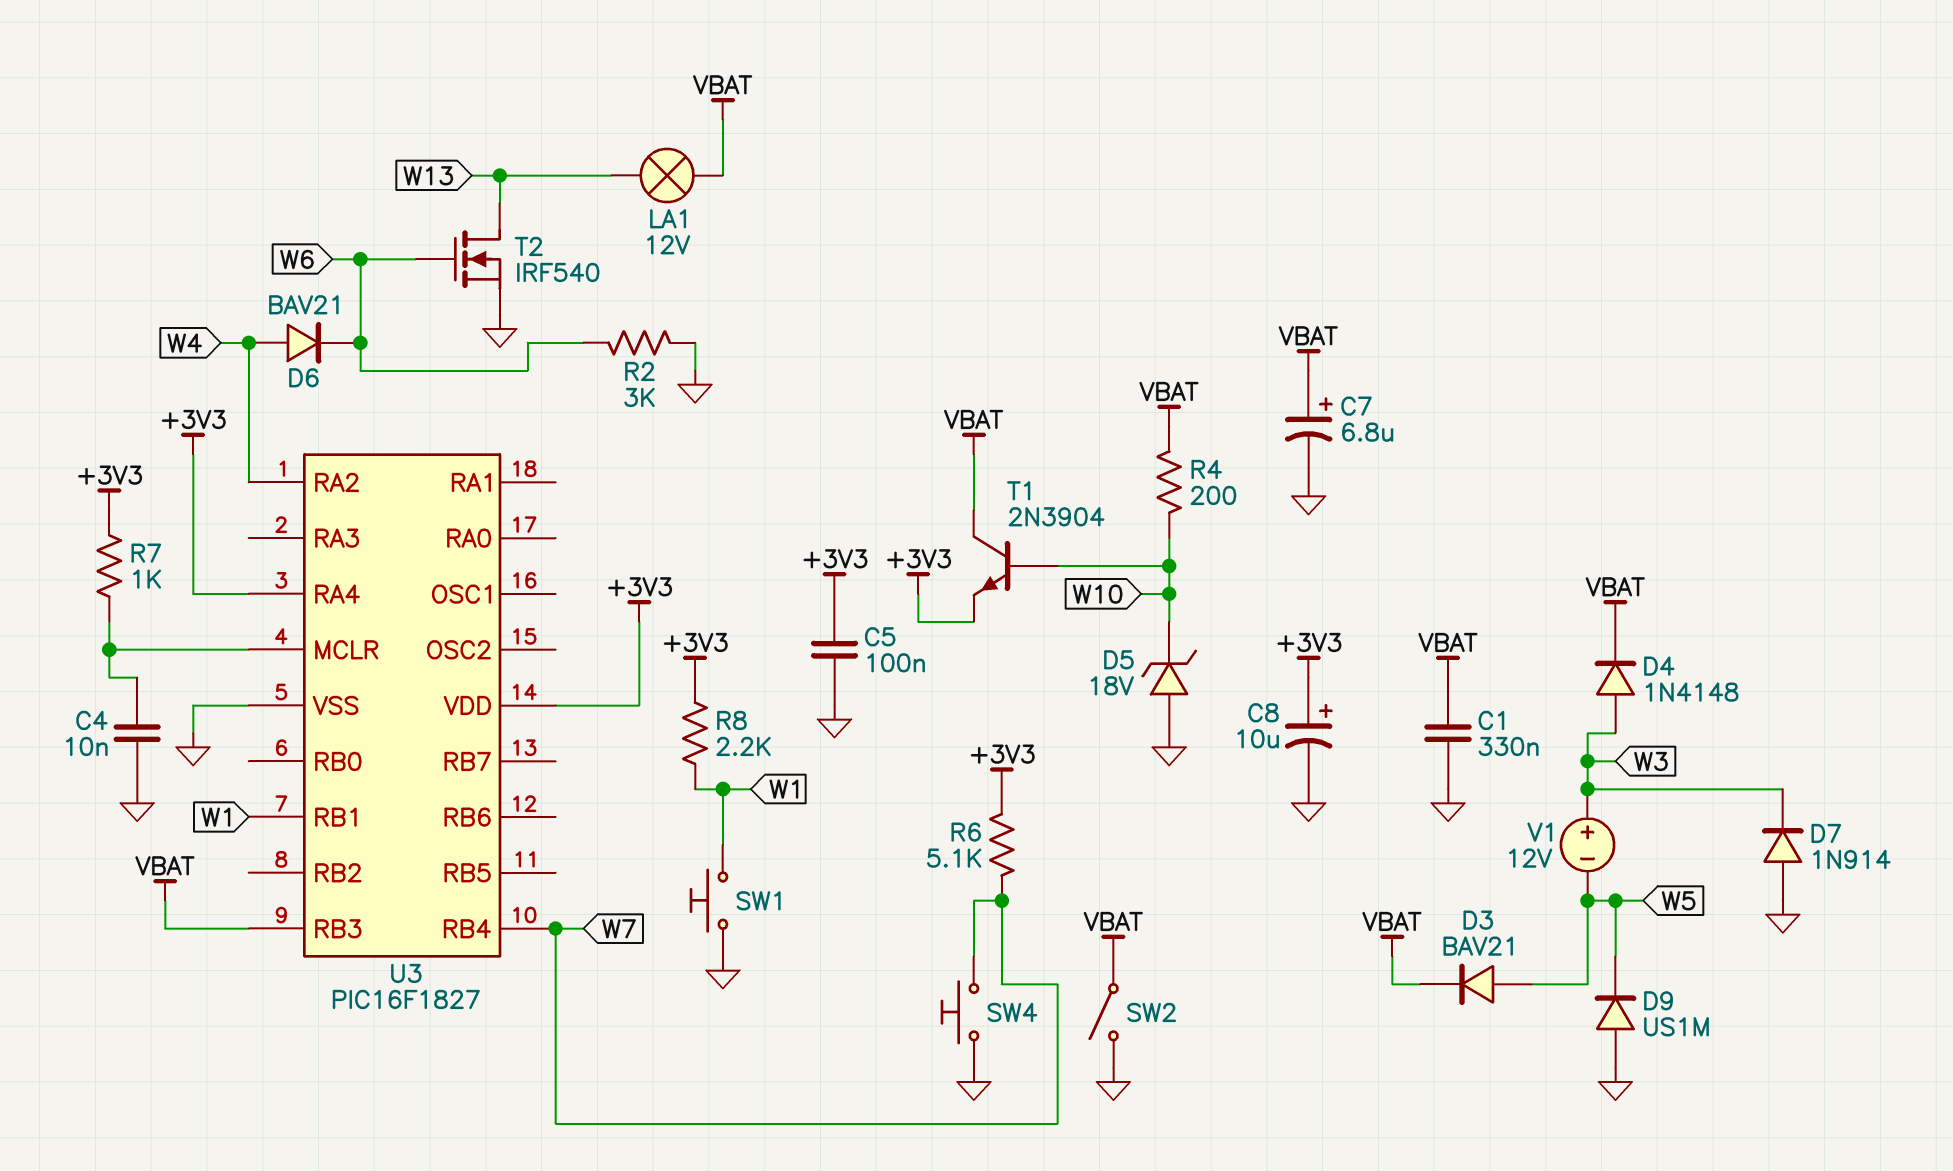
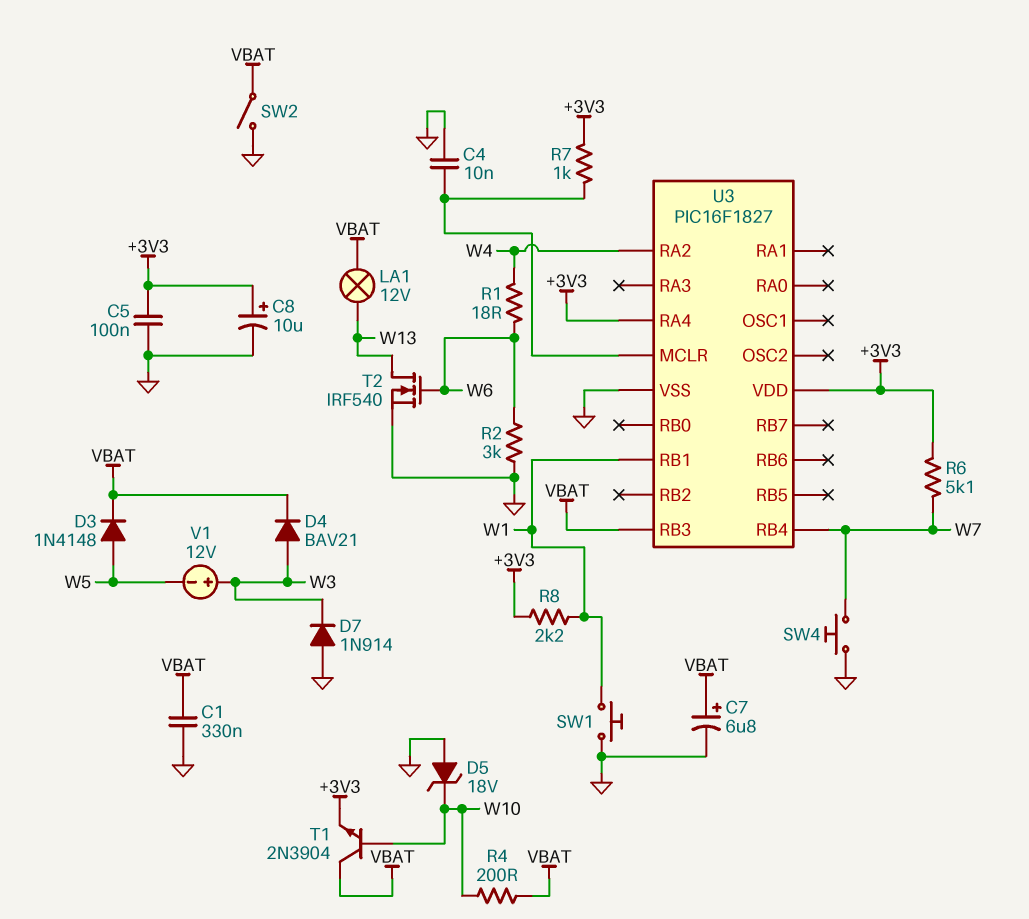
D3: diode BAV21 (A W5, K VBAT) -> diode 1N4148 (A W5, K VBAT)
D4: diode 1N4148 (A W3, K VBAT) -> diode BAV21 (A W3, K VBAT)
D6: diode BAV21 (A W4, K W6) -> none
D9: diode US1M (A GND, K W5) -> none
R1: none -> 18 (W4, W6)

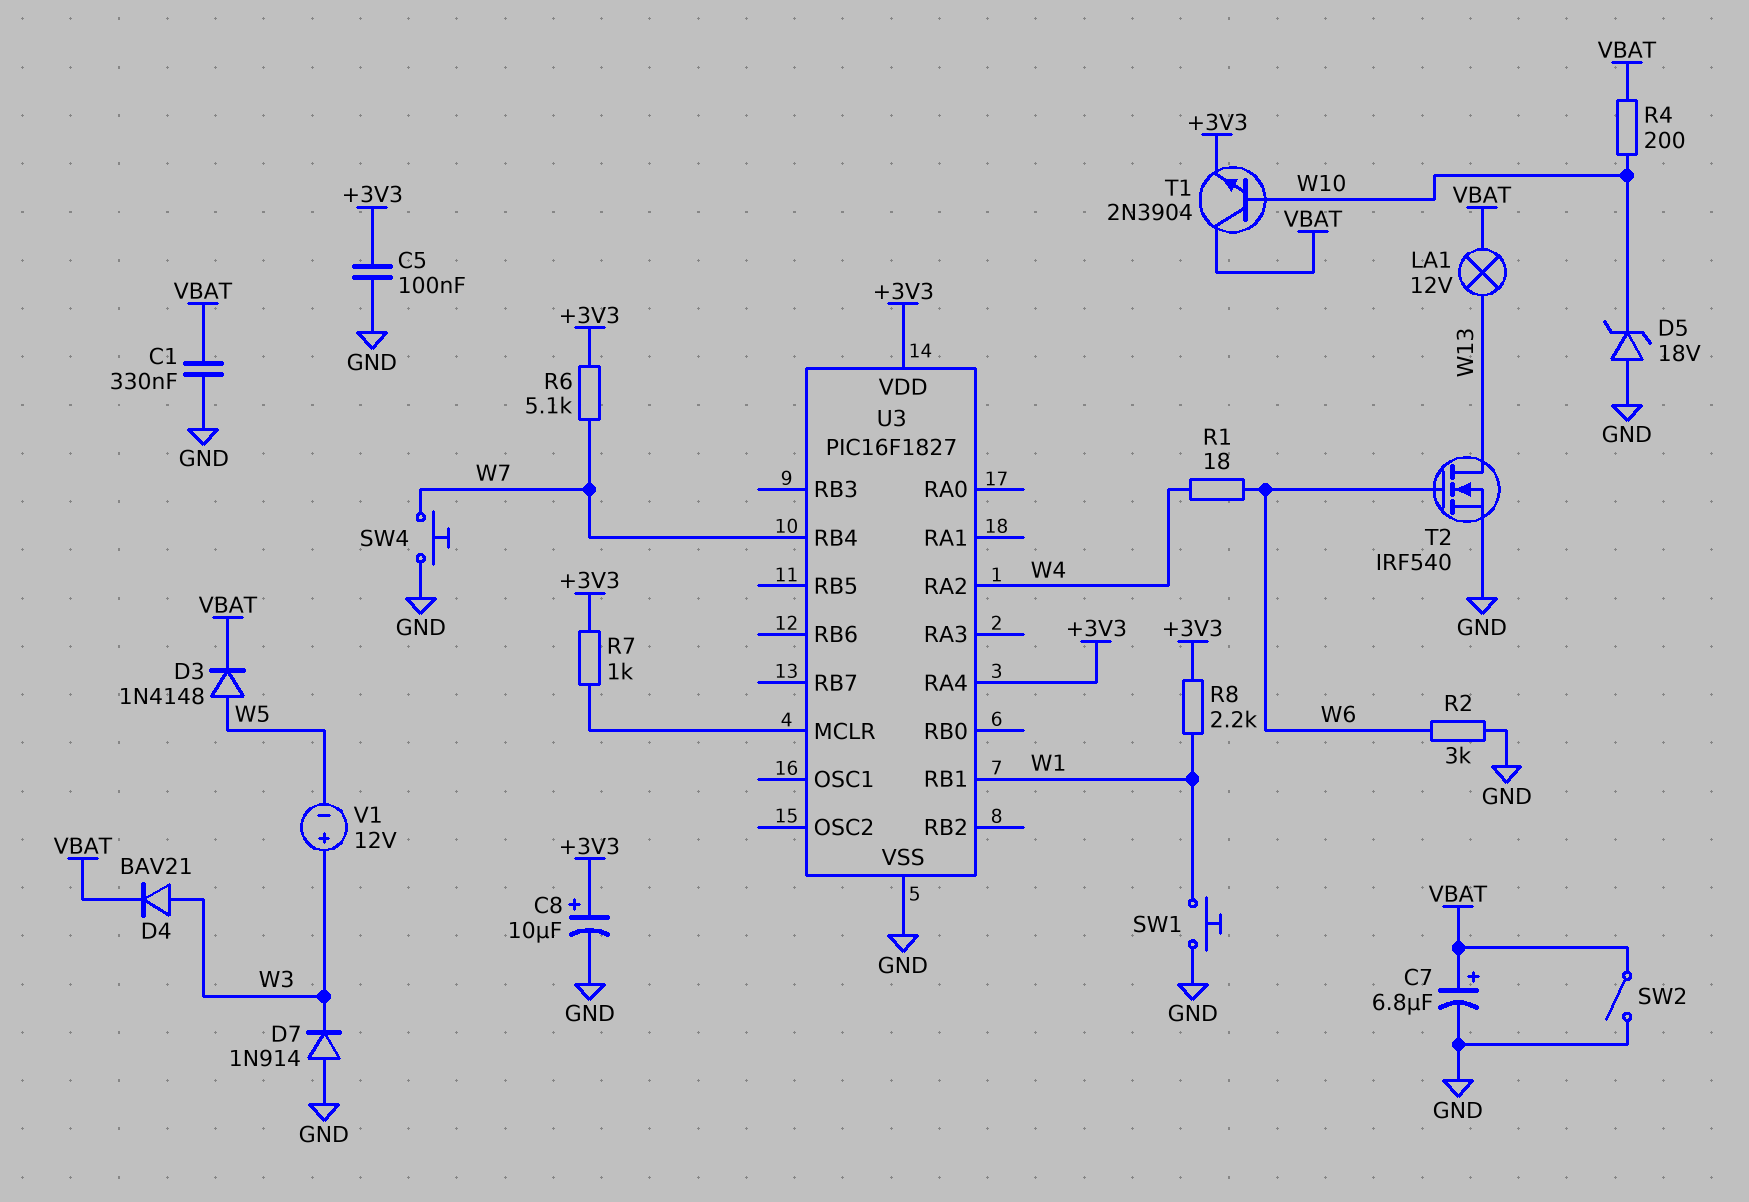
C4: 10nF (GND, U3/MCLR) -> none
U3 pin RB3: VBAT -> none

